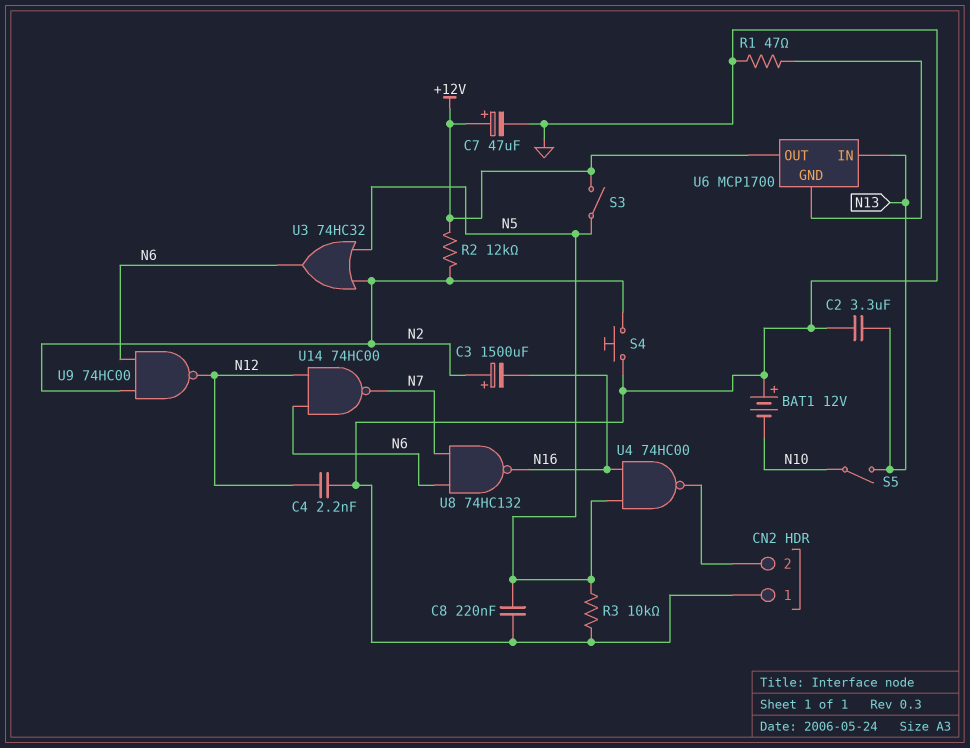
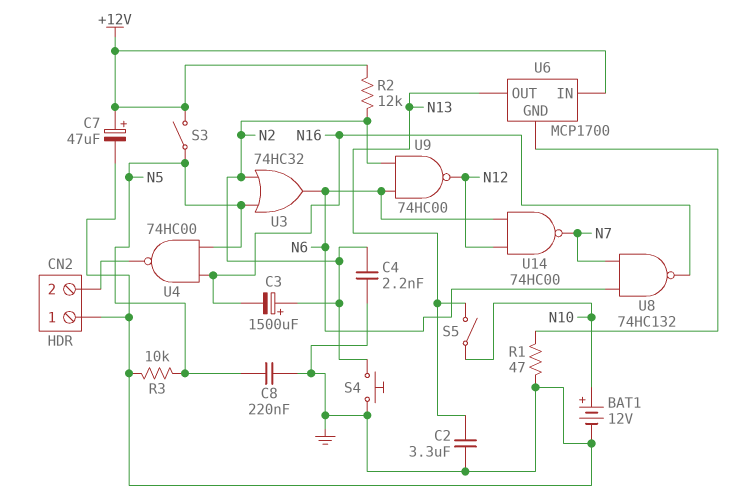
BAT1: 12V (plus GND, minus N10) -> 12V (plus N10, minus GND)
C4: 2.2nF (GND, N12) -> 2.2nF (GND, N2)
U6 pin IN: N13 -> +12V
U6 pin OUT: +12V -> N13

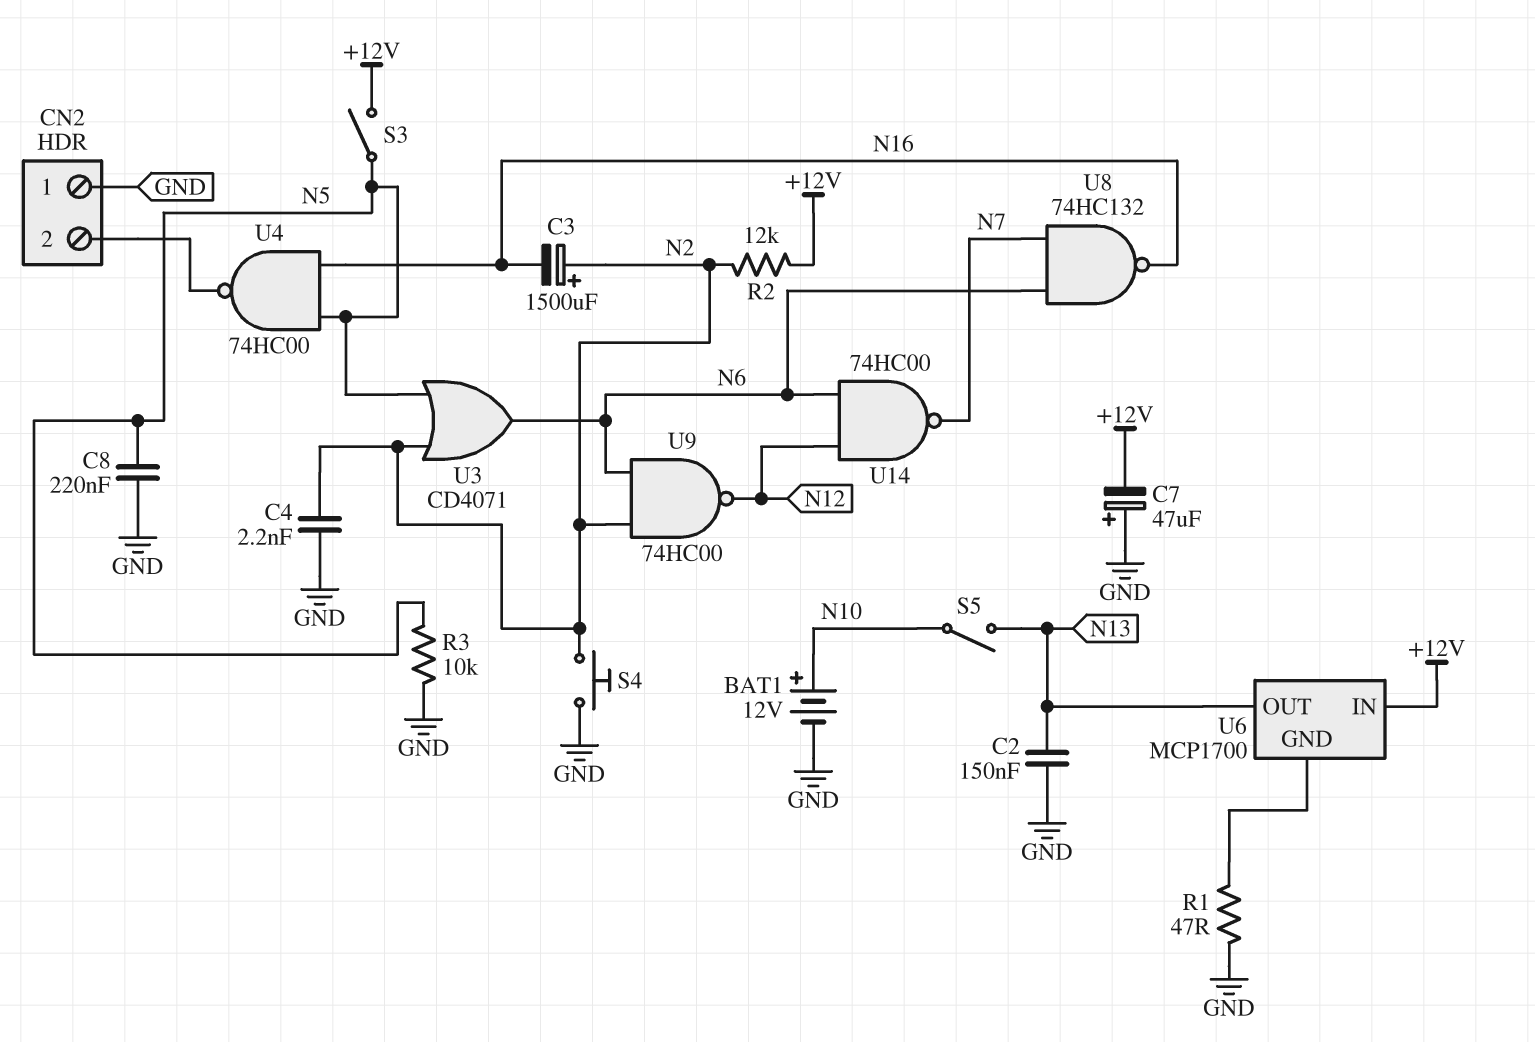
C2: 3.3uF (GND, N13) -> 150nF (GND, N13)
C7: 47uF (plus +12V, minus GND) -> 47uF (plus GND, minus +12V)
U3: OR 74HC32 (in N2, in N5, out N6) -> OR CD4071 (in N2, in N5, out N6)

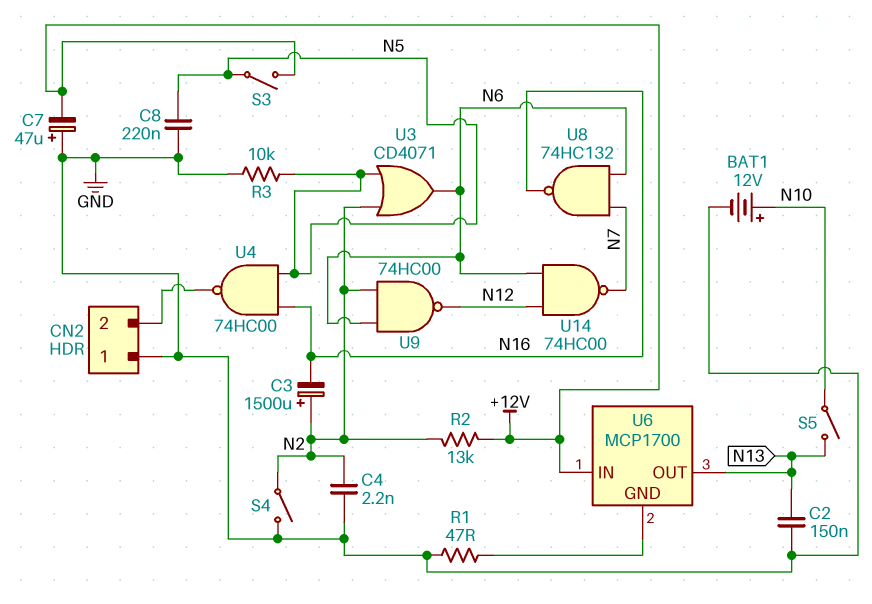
R2: 12k (+12V, N2) -> 13k (+12V, N2)
S4: button (GND, N2) -> switch (GND, N2)

